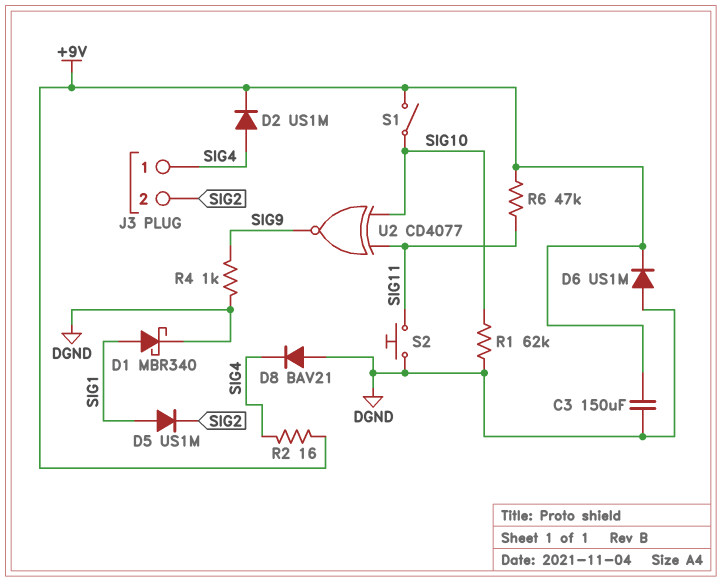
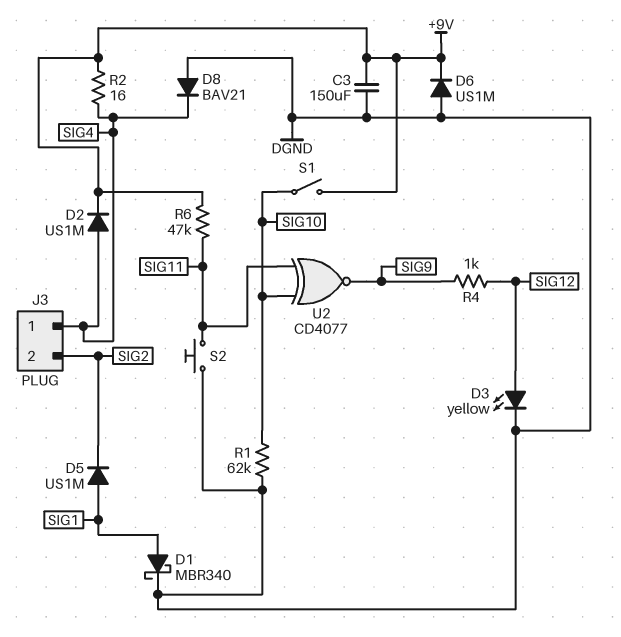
D3: none -> LED yellow (A SIG12, K DGND)
R4: 1k (DGND, SIG9) -> 1k (SIG9, SIG12)

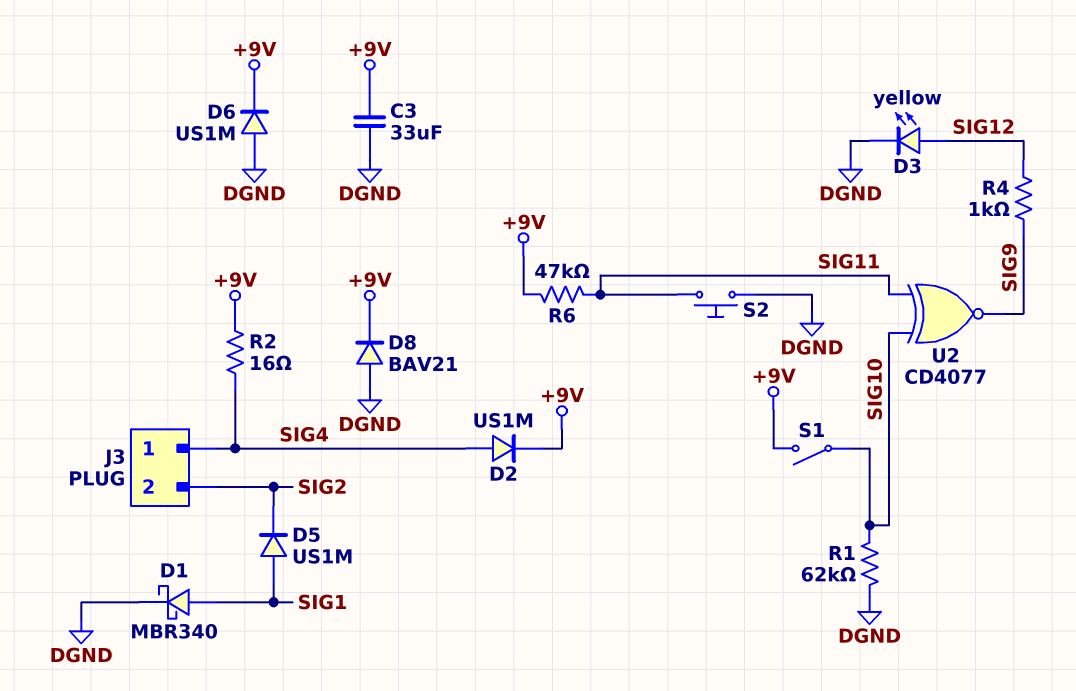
C3: 150uF (+9V, DGND) -> 33uF (+9V, DGND)
D8: diode BAV21 (A DGND, K SIG4) -> diode BAV21 (A DGND, K +9V)

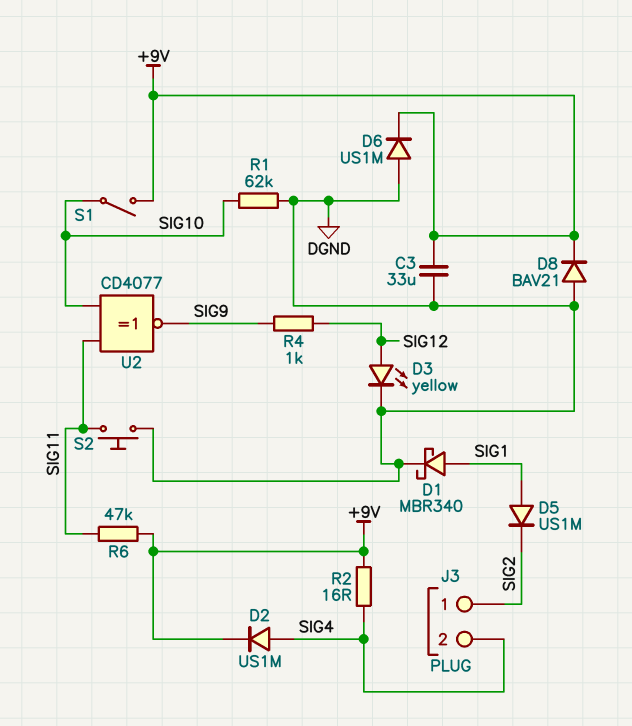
J3 pin 1: SIG4 -> SIG2
J3 pin 2: SIG2 -> SIG4

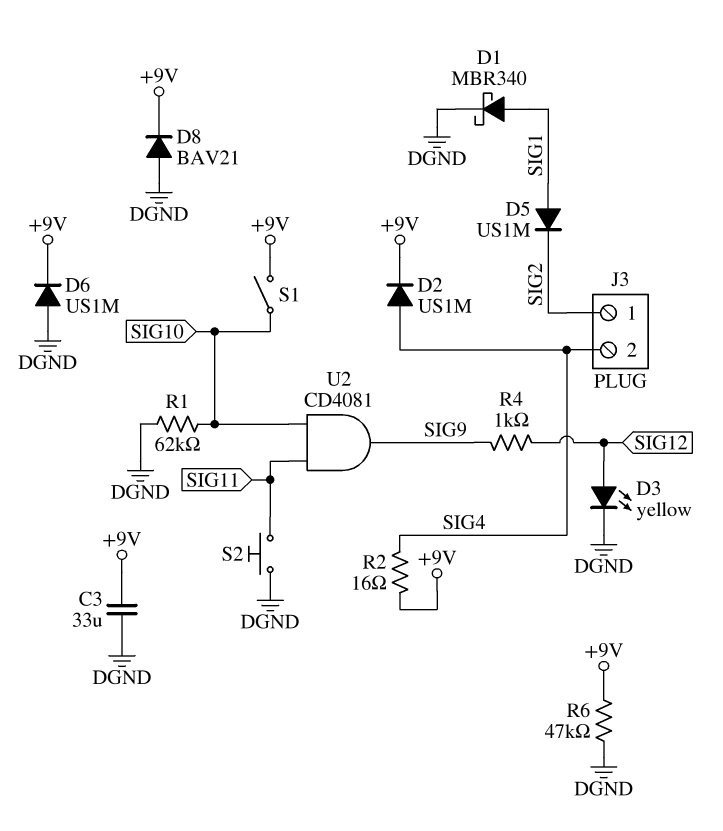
R6: 47k (+9V, SIG11) -> 47k (+9V, DGND)
U2: XNOR CD4077 (in SIG10, in SIG11, out SIG9) -> AND CD4081 (in SIG10, in SIG11, out SIG9)

